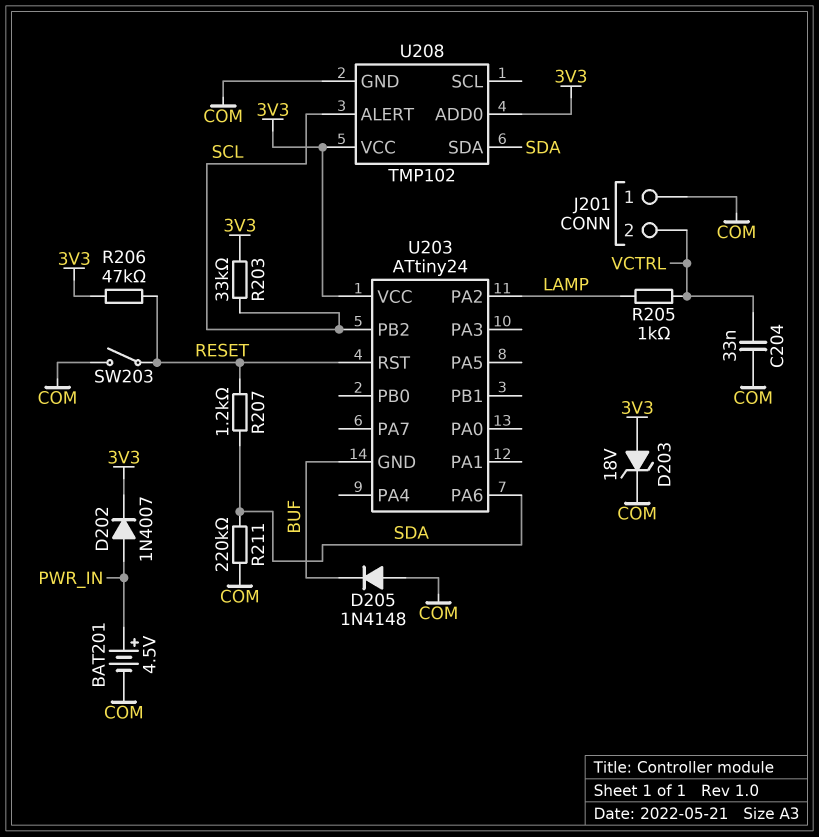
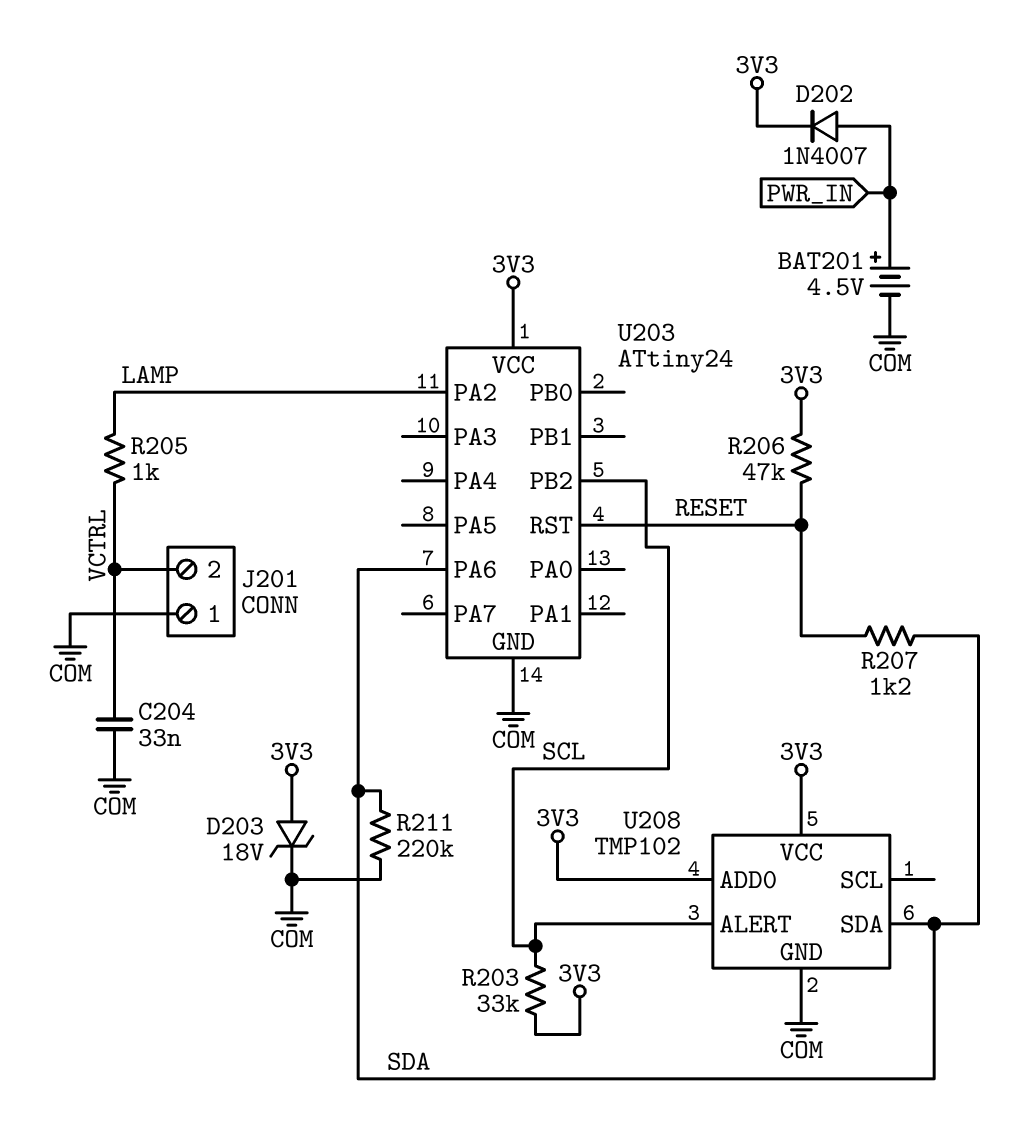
D205: diode 1N4148 (A COM, K BUF) -> none
SW203: switch (COM, RESET) -> none
U203 pin GND: BUF -> COM

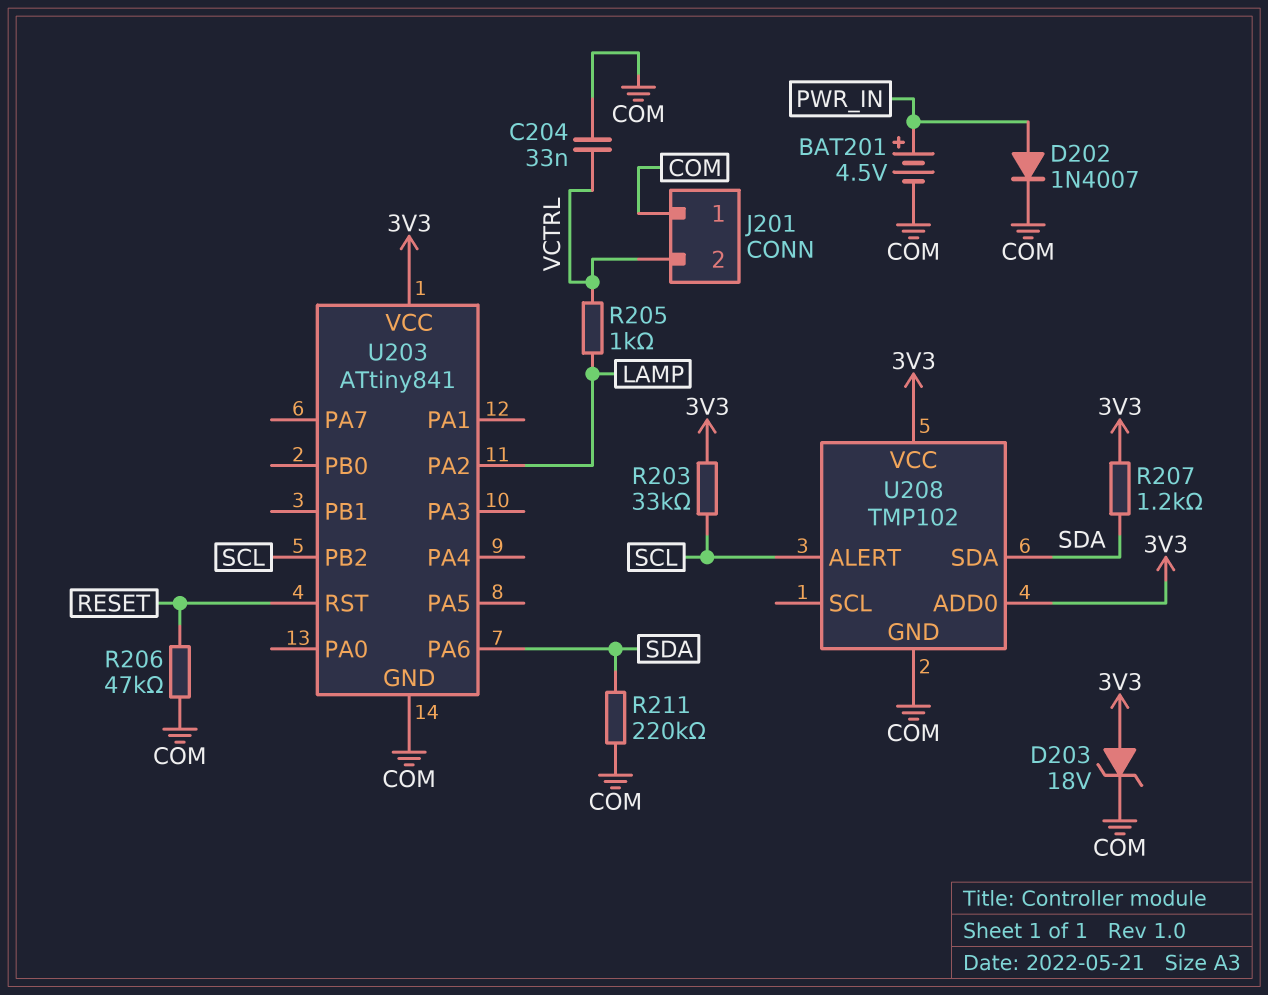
D202: diode 1N4007 (A PWR_IN, K 3V3) -> diode 1N4007 (A PWR_IN, K COM)
R206: 47k (3V3, RESET) -> 47k (COM, RESET)
R207: 1.2k (RESET, SDA) -> 1.2k (3V3, SDA)
U203: ATtiny24 -> ATtiny841

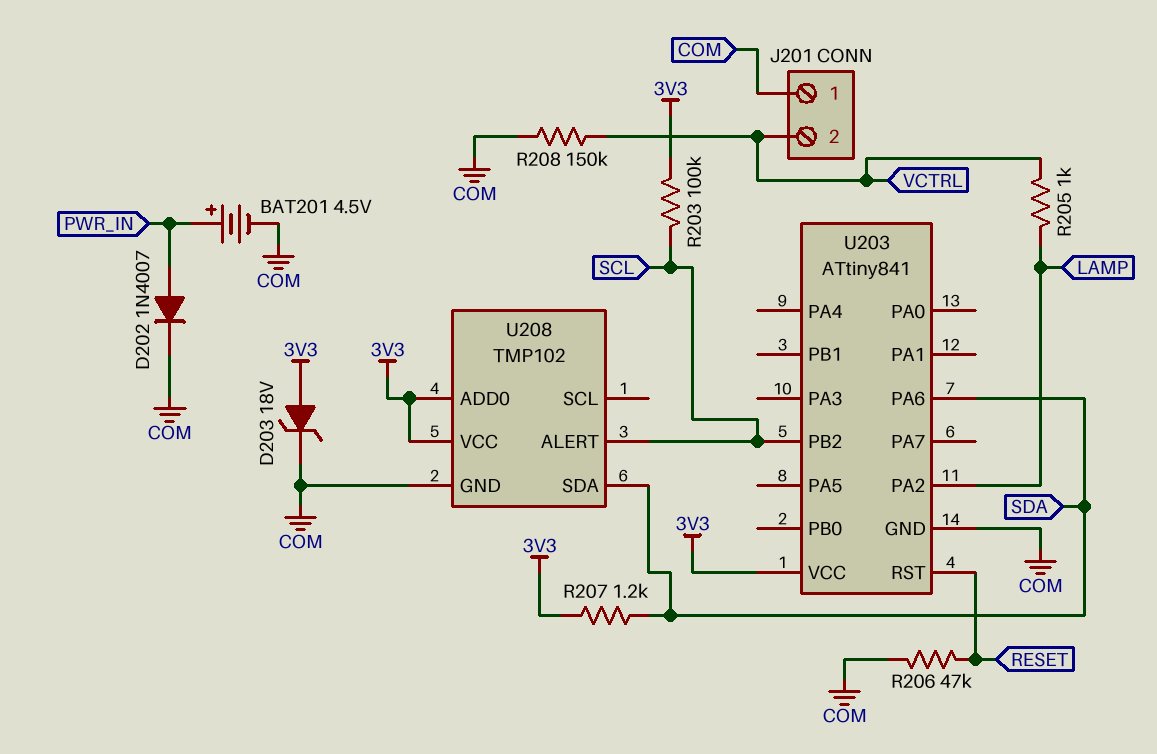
C204: 33nF (COM, VCTRL) -> none
R203: 33k (3V3, SCL) -> 100k (3V3, SCL)
R208: none -> 150k (COM, VCTRL)
R211: 220k (COM, SDA) -> none

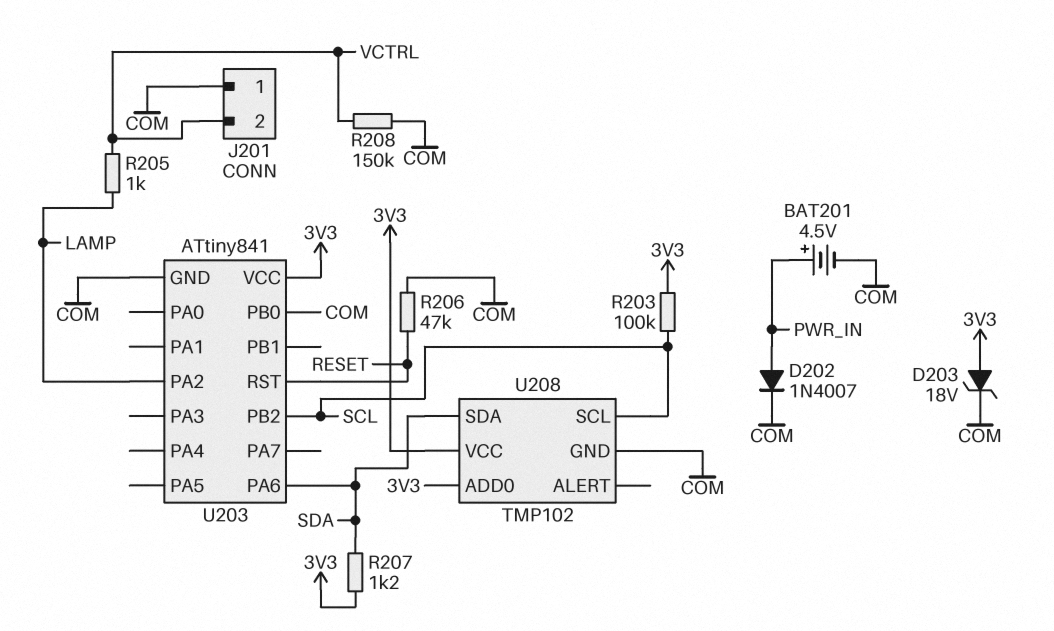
U203 pin PB0: none -> COM
U208 pin ALERT: SCL -> none
U208 pin SCL: none -> SCL

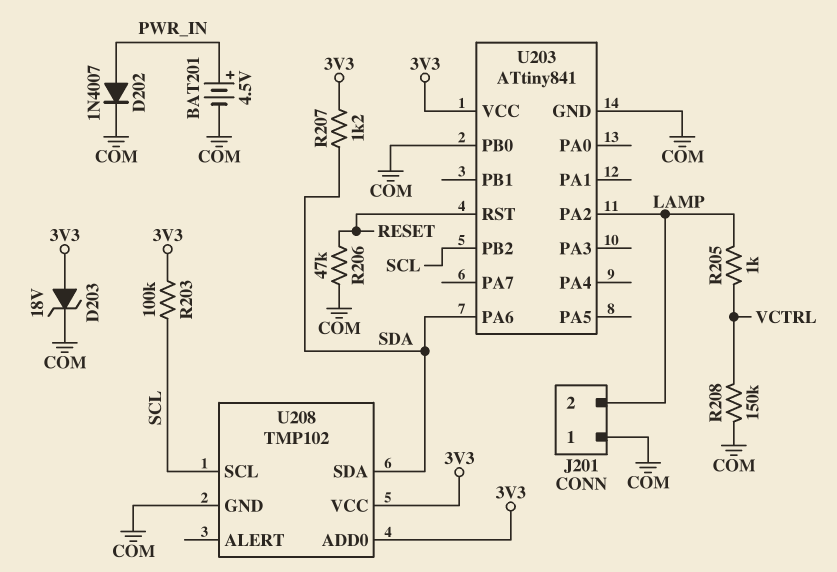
J201 pin 2: VCTRL -> LAMP

